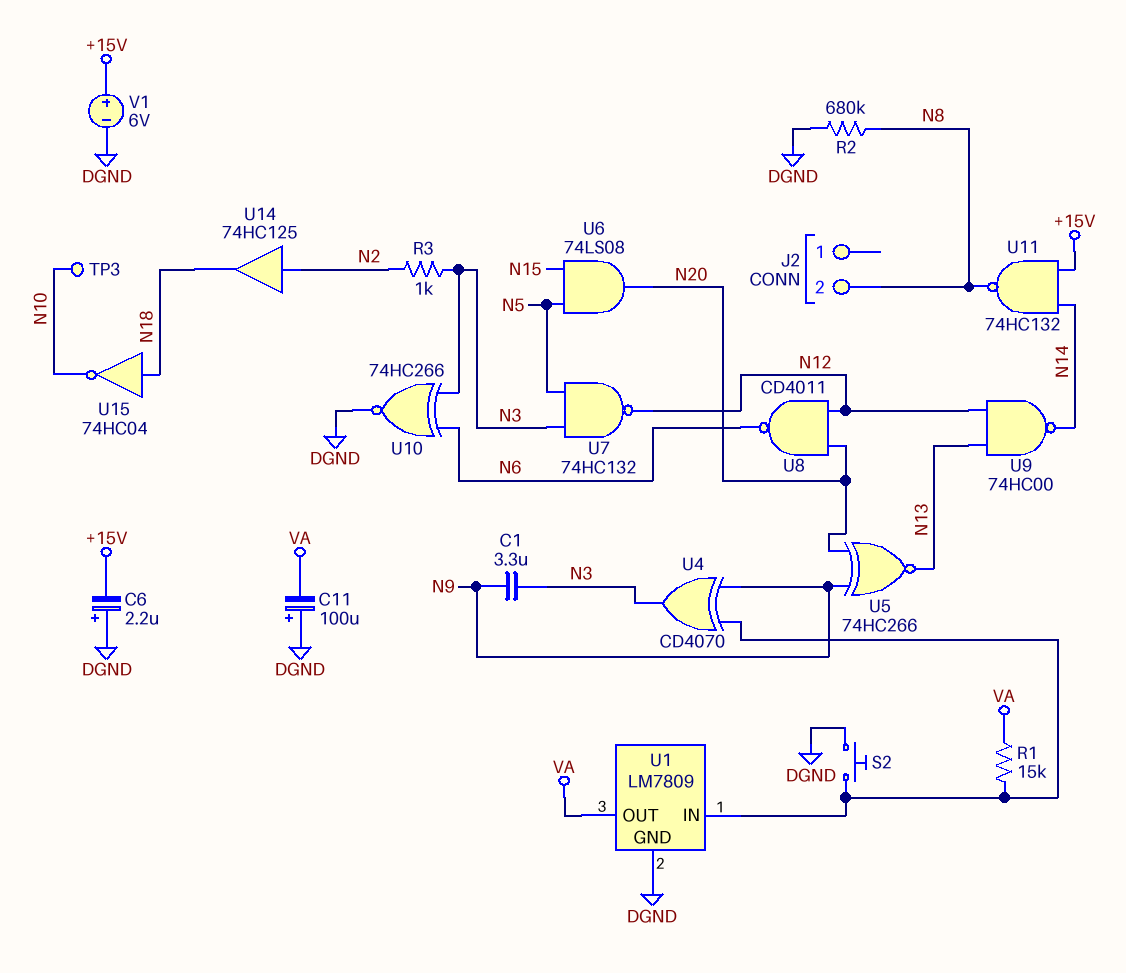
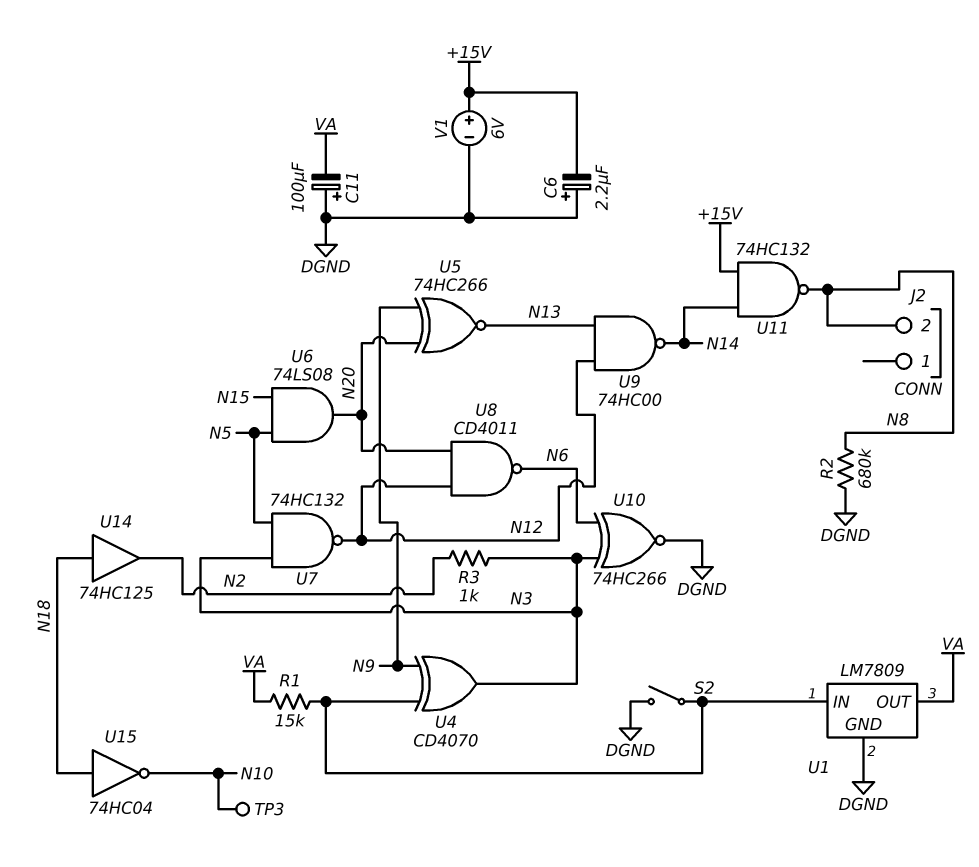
C1: 3.3uF (N3, N9) -> none
S2: button (DGND, U1/IN) -> switch (DGND, U1/IN)
U14: buffer 74HC125 (in N2, out N18) -> buffer 74HC125 (in N18, out N2)

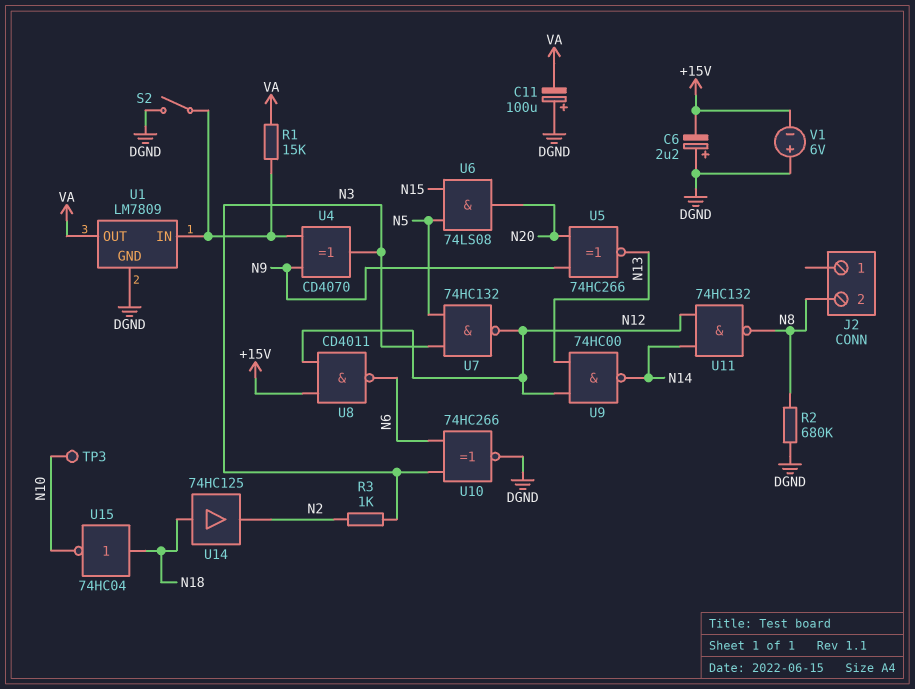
U8: NAND CD4011 (in N12, in N20, out N6) -> NAND CD4011 (in +15V, in N12, out N6)
U11: NAND 74HC132 (in +15V, in N14, out N8) -> NAND 74HC132 (in N12, in N14, out N8)
V1: 6V (plus +15V, minus DGND) -> 6V (plus DGND, minus +15V)

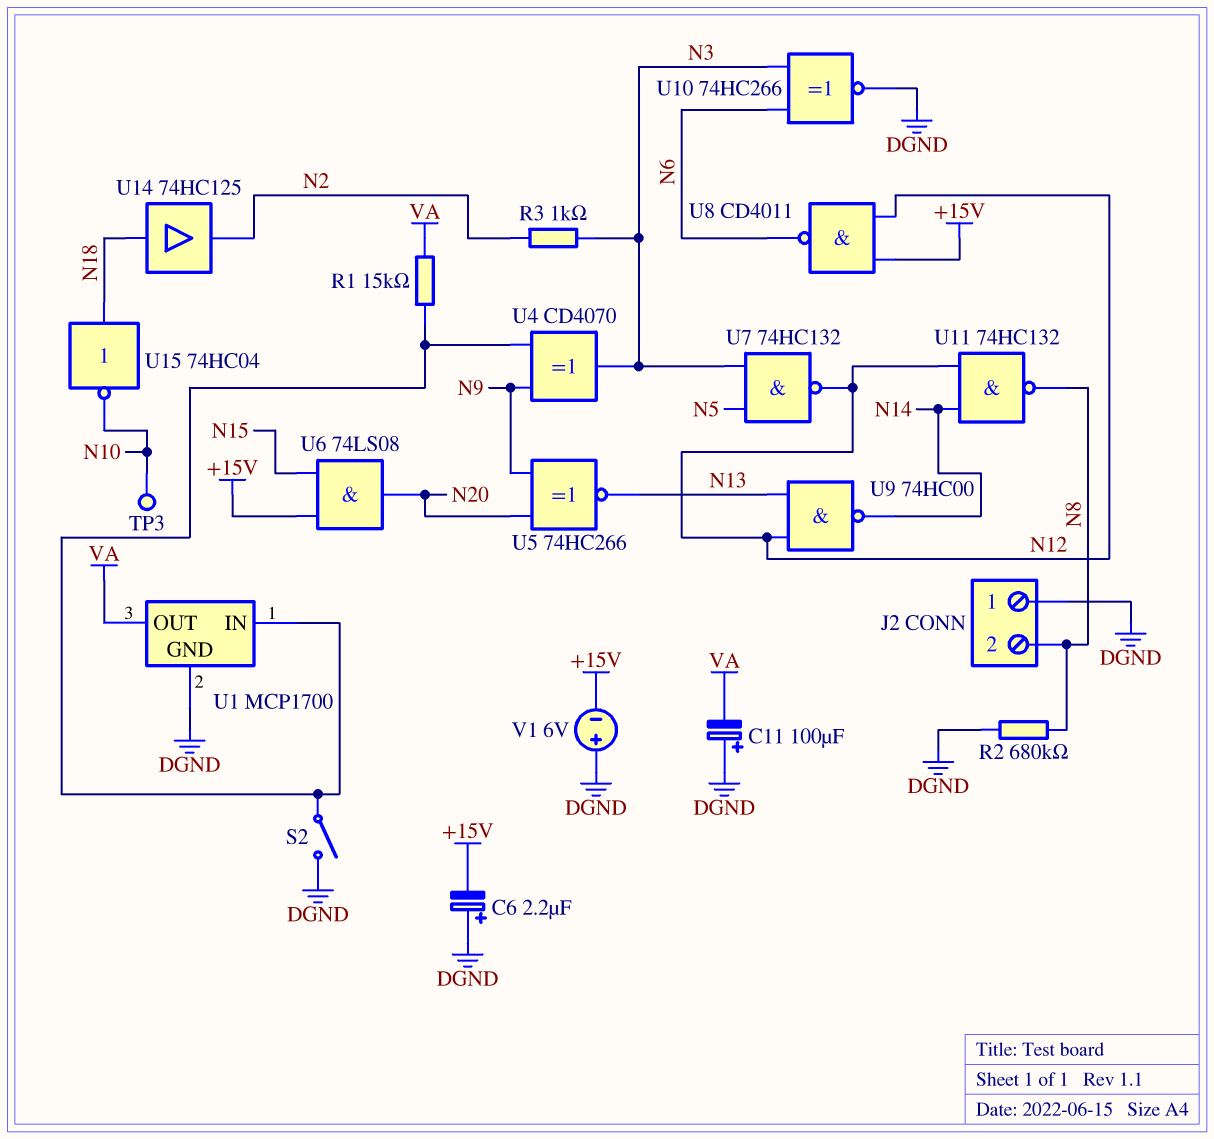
J2 pin 1: none -> DGND
U1: LM7809 -> MCP1700
U6: AND 74LS08 (in N5, in N15, out N20) -> AND 74LS08 (in +15V, in N15, out N20)

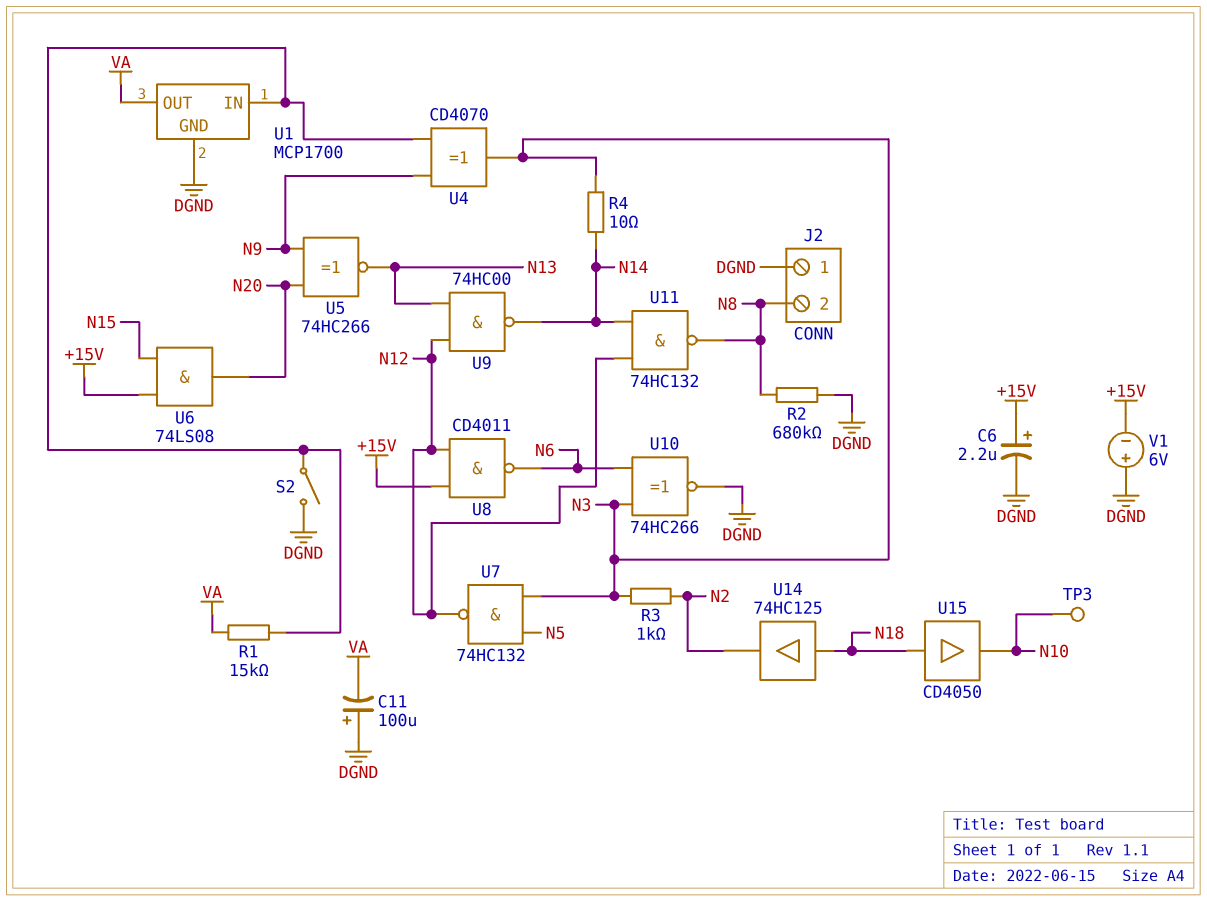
C6: 2.2uF (plus DGND, minus +15V) -> 2.2uF (plus +15V, minus DGND)
R4: none -> 10 (N3, N14)
U15: NOT 74HC04 (in N18, out N10) -> buffer CD4050 (in N18, out N10)

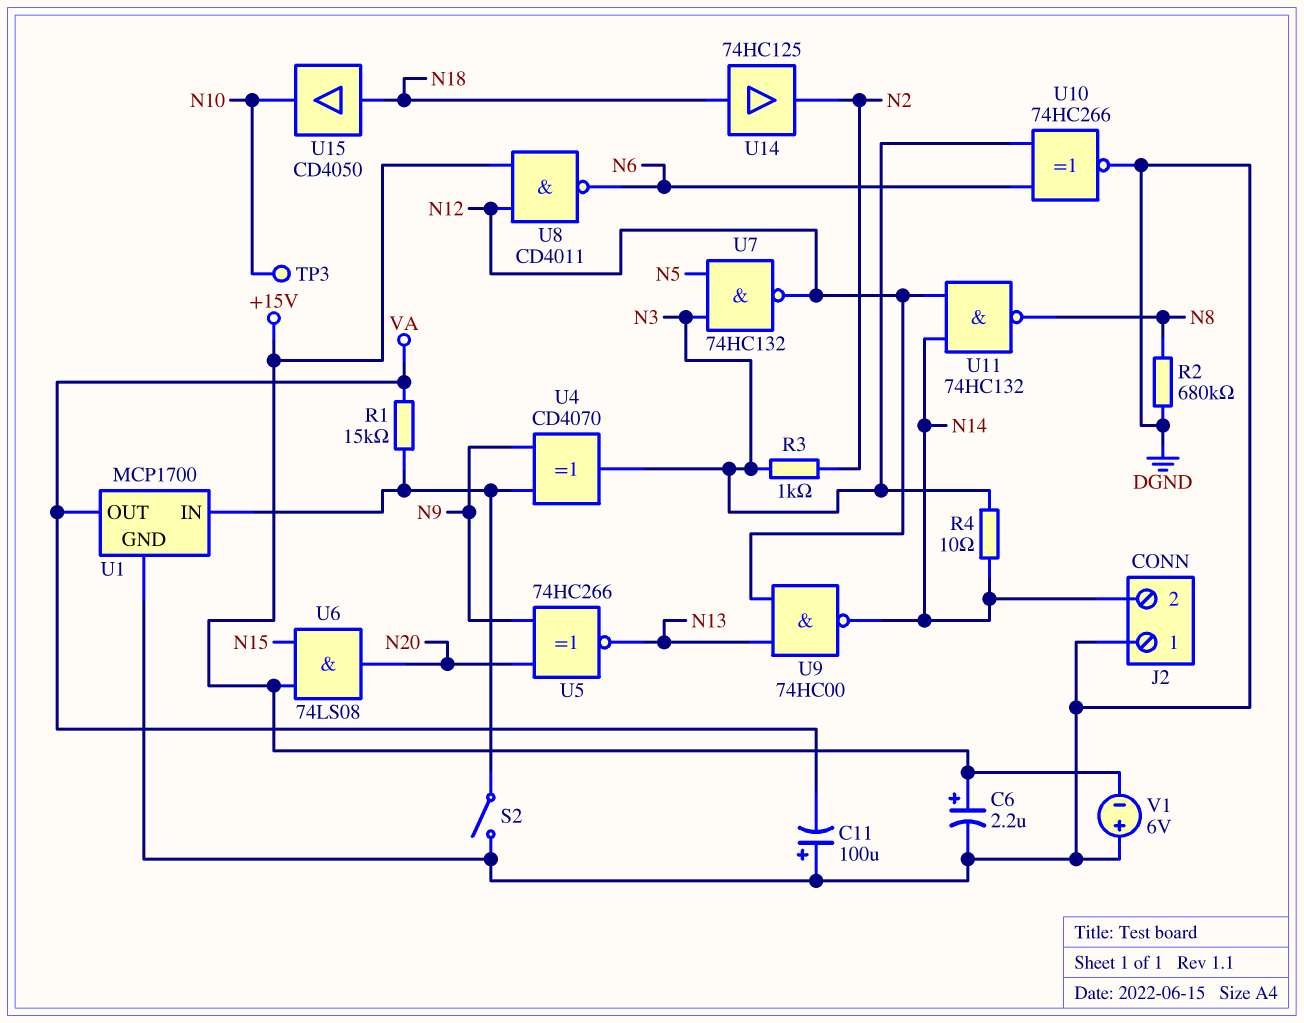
J2 pin 2: N8 -> N14

